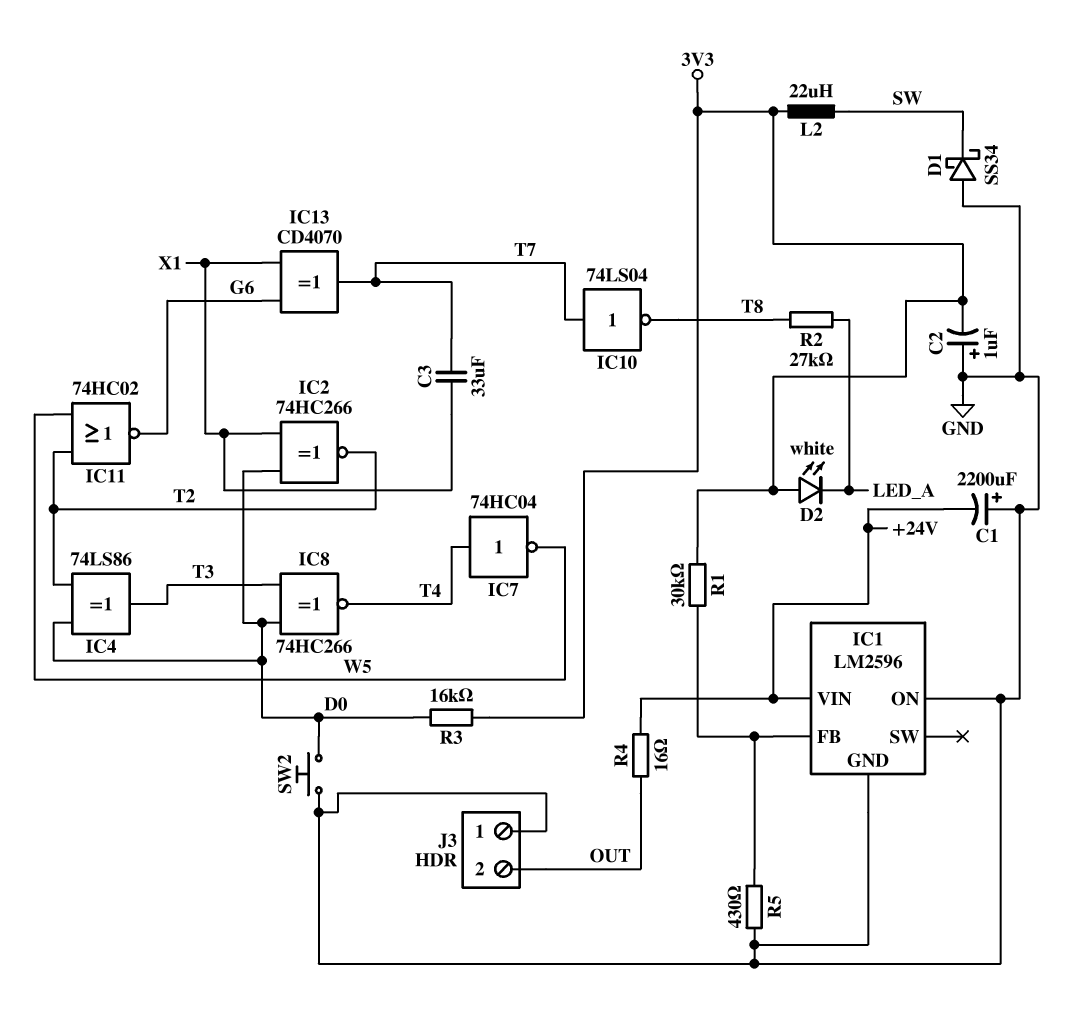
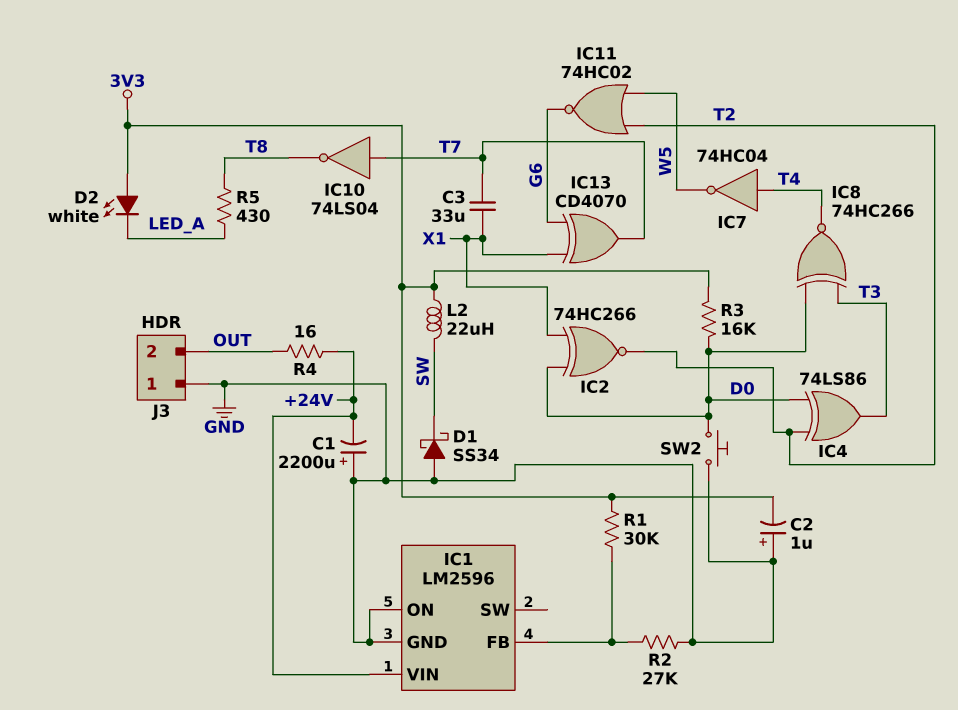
R2: 27k (LED_A, T8) -> 27k (GND, IC1/FB)
R5: 430 (GND, IC1/FB) -> 430 (LED_A, T8)

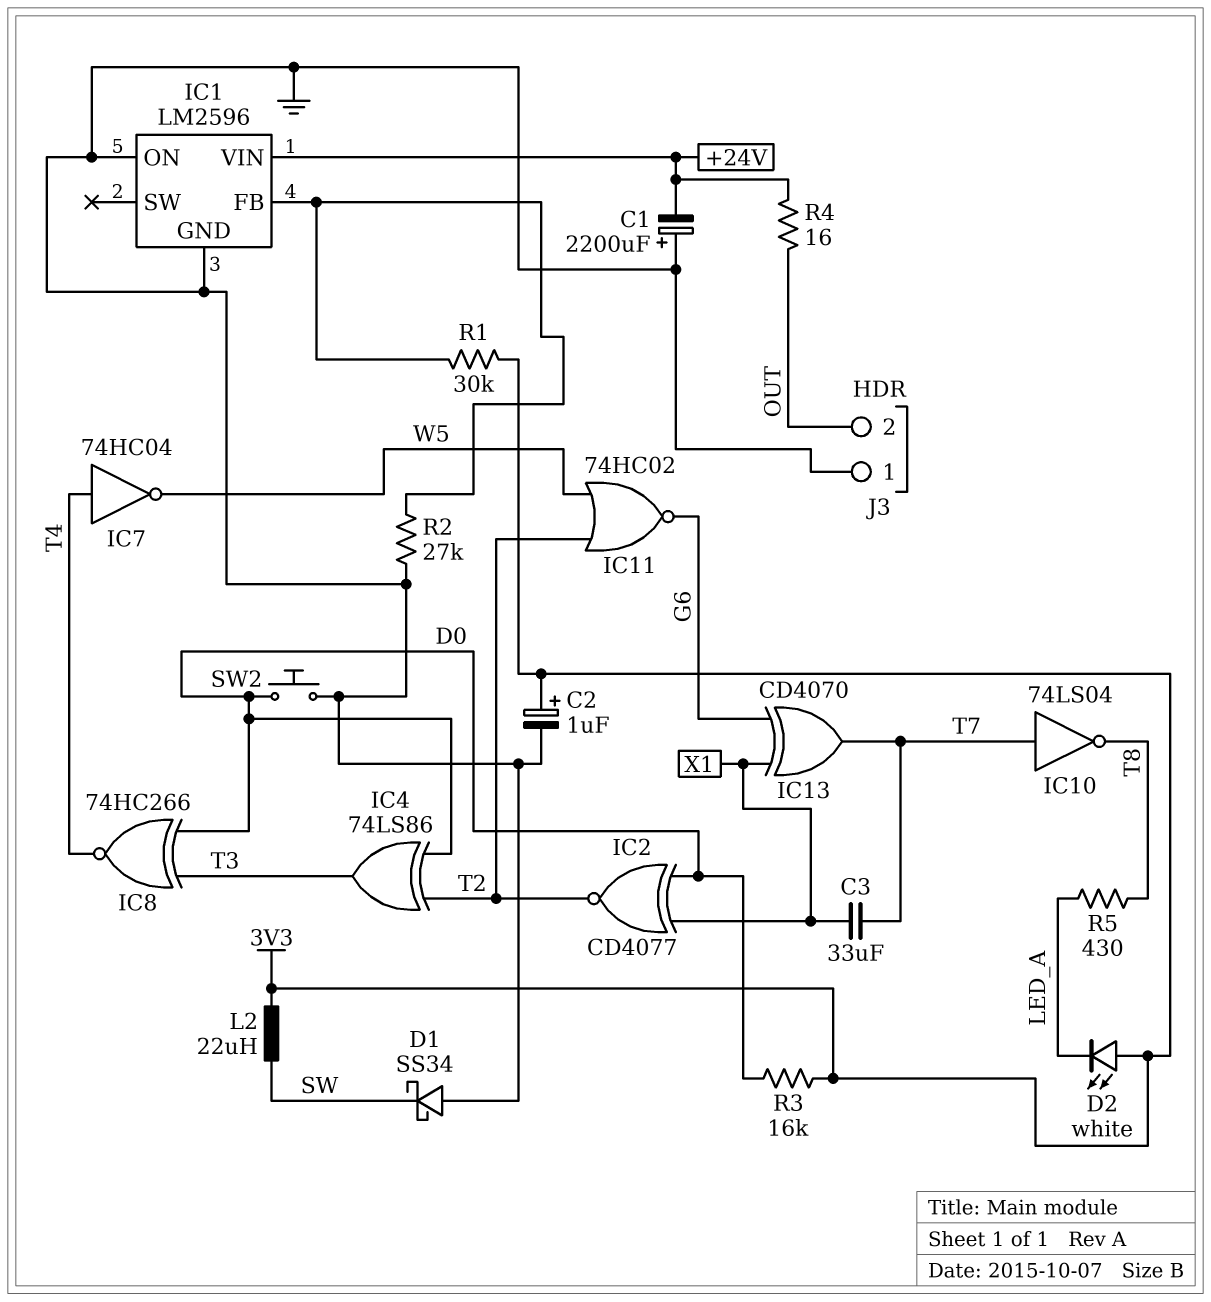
C2: 1uF (plus GND, minus 3V3) -> 1uF (plus 3V3, minus GND)
IC2: XNOR 74HC266 (in D0, in X1, out T2) -> XNOR CD4077 (in D0, in X1, out T2)

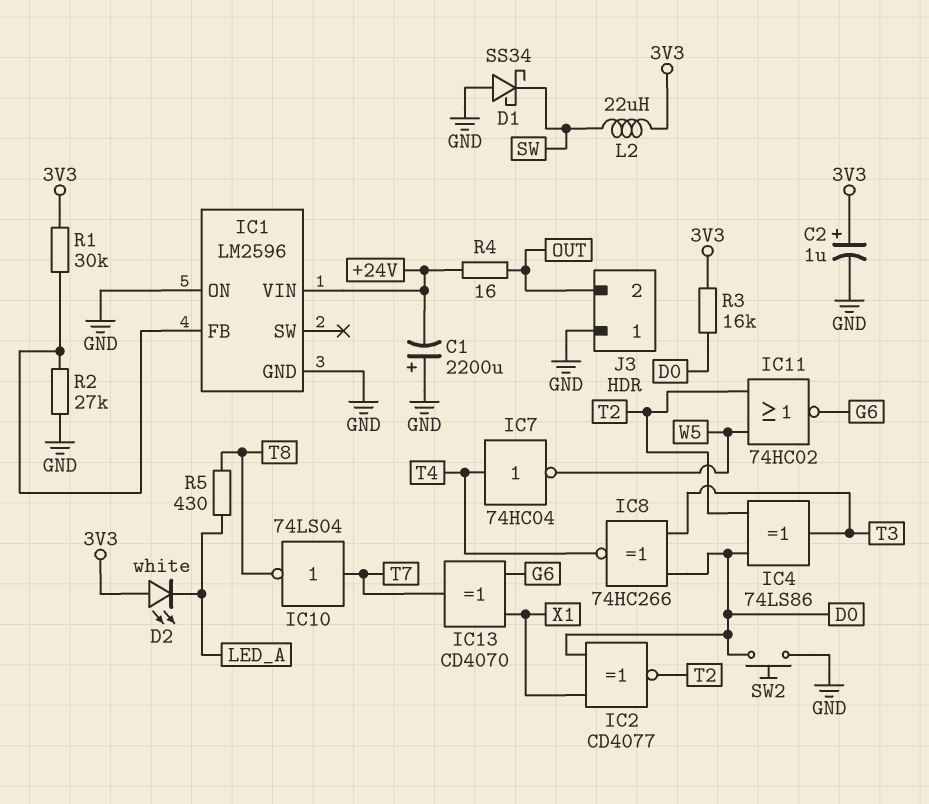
C3: 33uF (T7, X1) -> none

